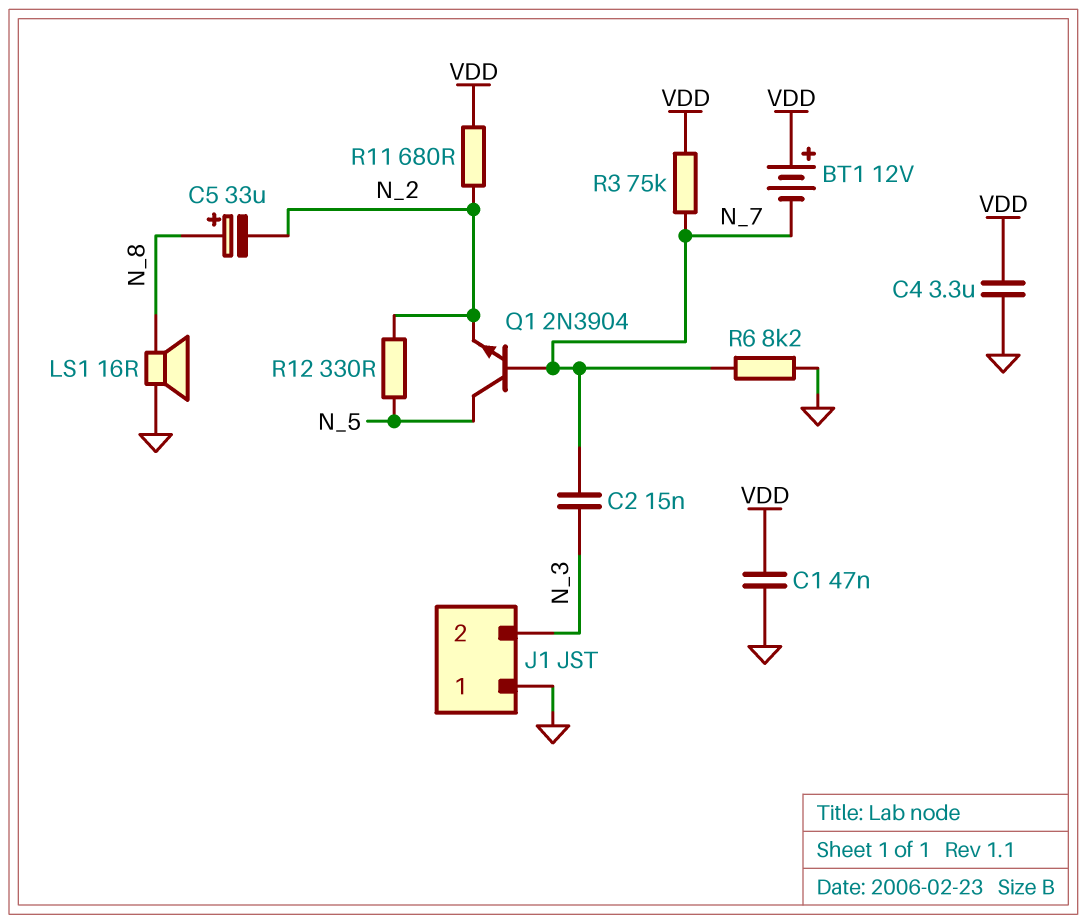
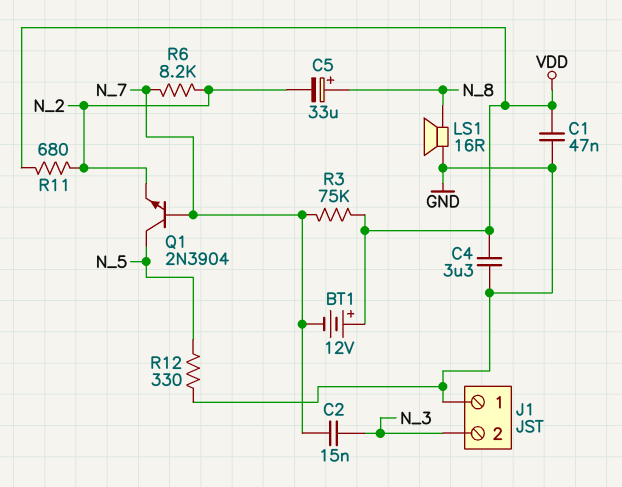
R6: 8.2k (GND, N_7) -> 8.2k (N_2, N_7)
R12: 330 (N_2, N_5) -> 330 (GND, N_5)

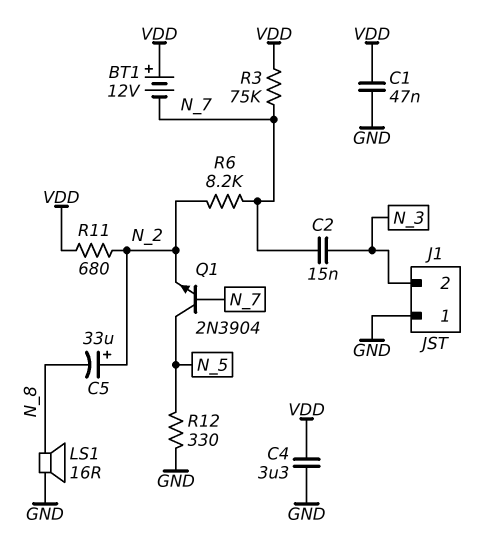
C5: 33uF (plus N_8, minus N_2) -> 33uF (plus N_2, minus N_8)

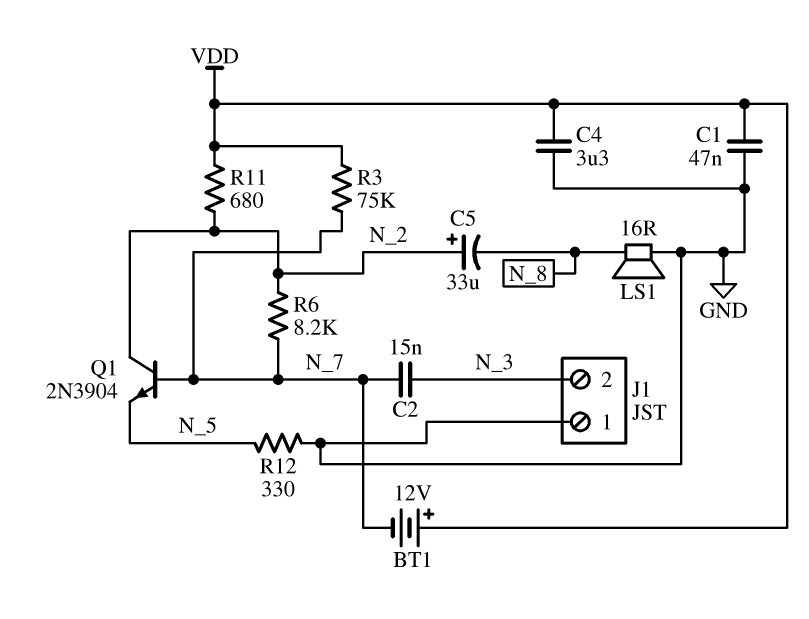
Q1: NPN 2N3904 (B N_7, C N_5, E N_2) -> NPN 2N3904 (B N_7, C N_2, E N_5)

